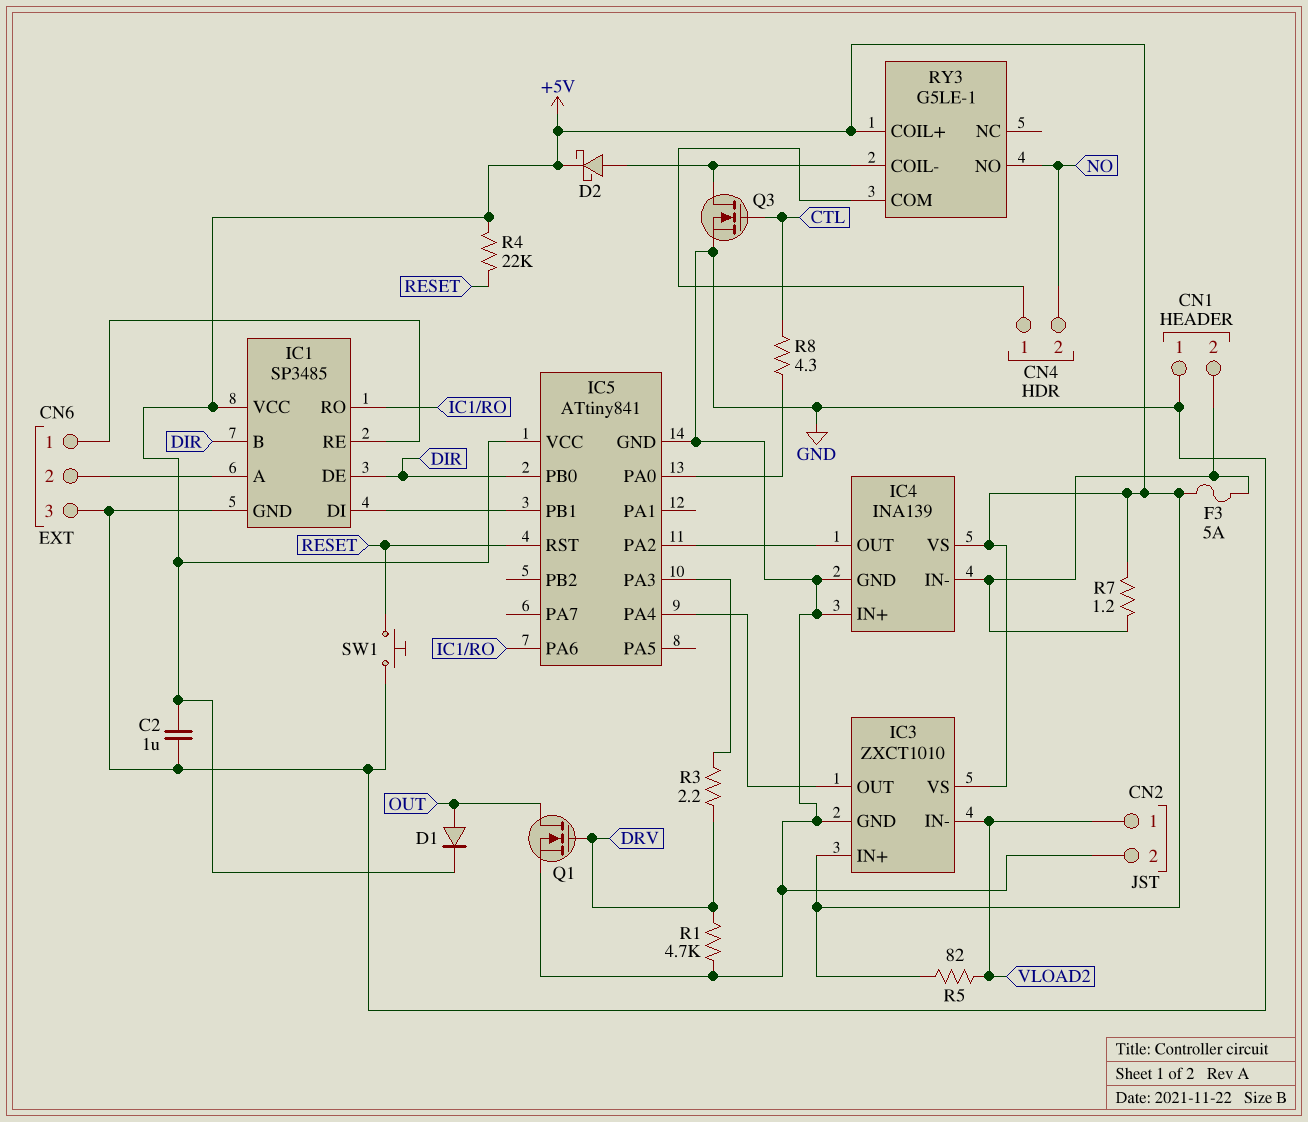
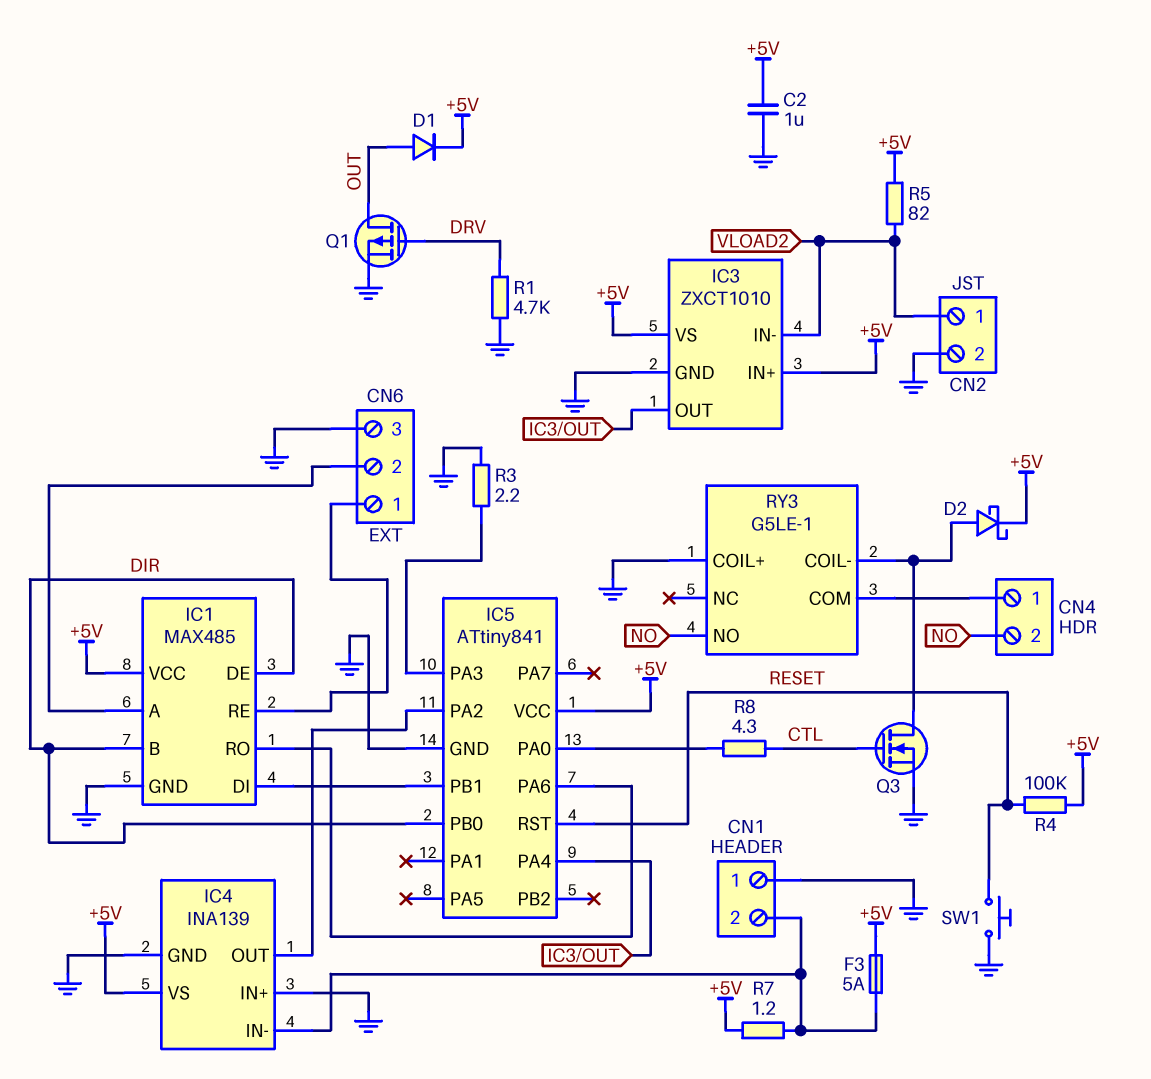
IC1: SP3485 -> MAX485
Q1: NMOS (G DRV, D OUT, S GND) -> PMOS (G DRV, D OUT, S GND)
R3: 2.2 (DRV, IC5/PA3) -> 2.2 (GND, IC5/PA3)
R4: 22k (+5V, RESET) -> 100k (+5V, RESET)
RY3 pin COIL+: +5V -> GND

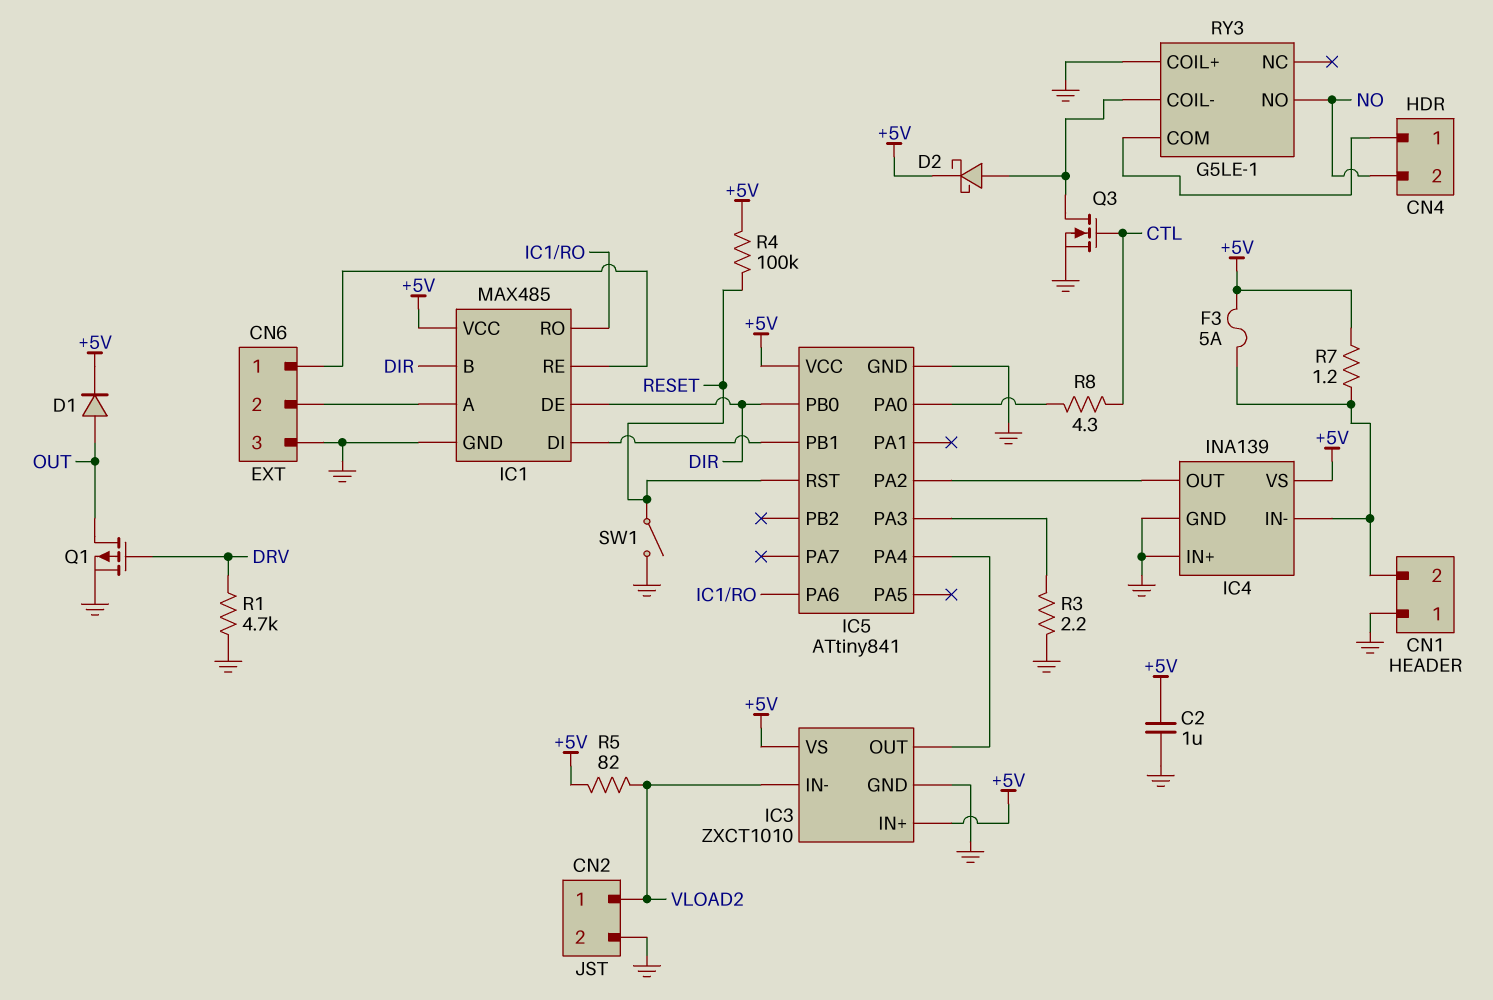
SW1: button (GND, RESET) -> switch (GND, RESET)

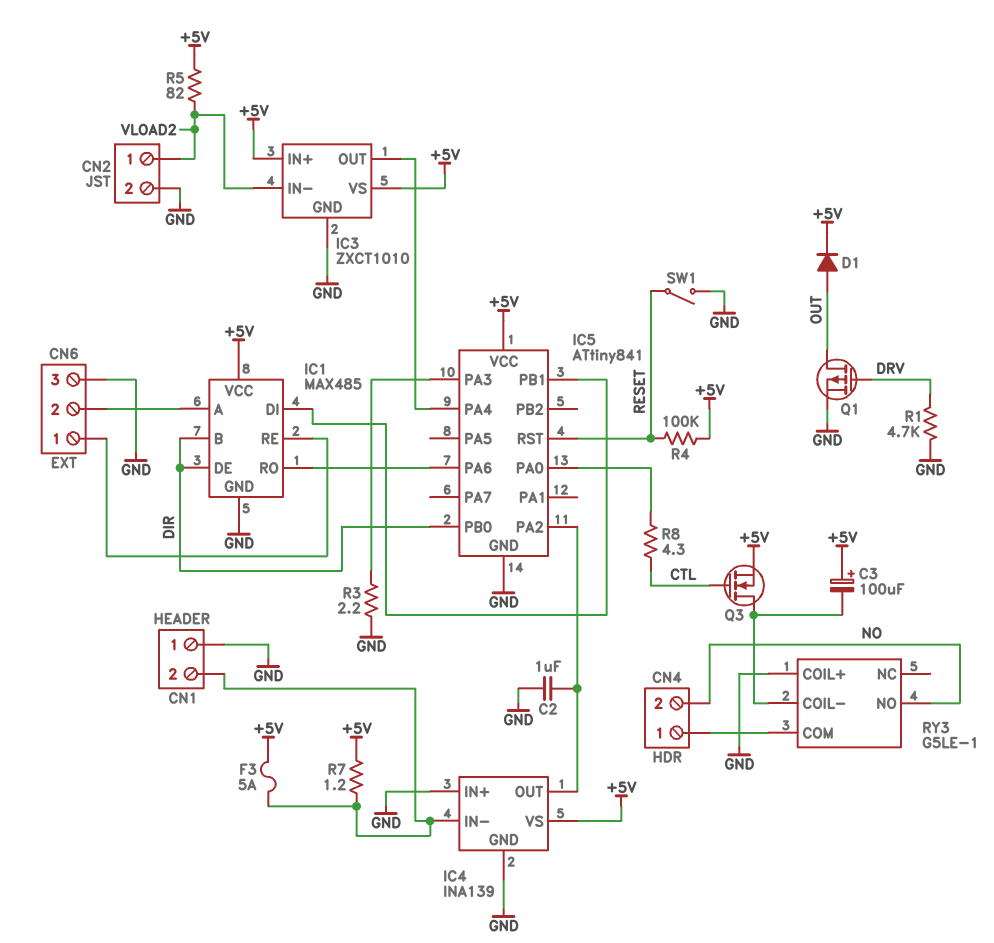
C2: 1uF (+5V, GND) -> 1uF (GND, IC4/OUT)
C3: none -> 100uF (plus +5V, minus RY3/COIL-)
D2: schottky (A RY3/COIL-, K +5V) -> none
Q3: NMOS (G CTL, D RY3/COIL-, S GND) -> NMOS (G CTL, D RY3/COIL-, S +5V)

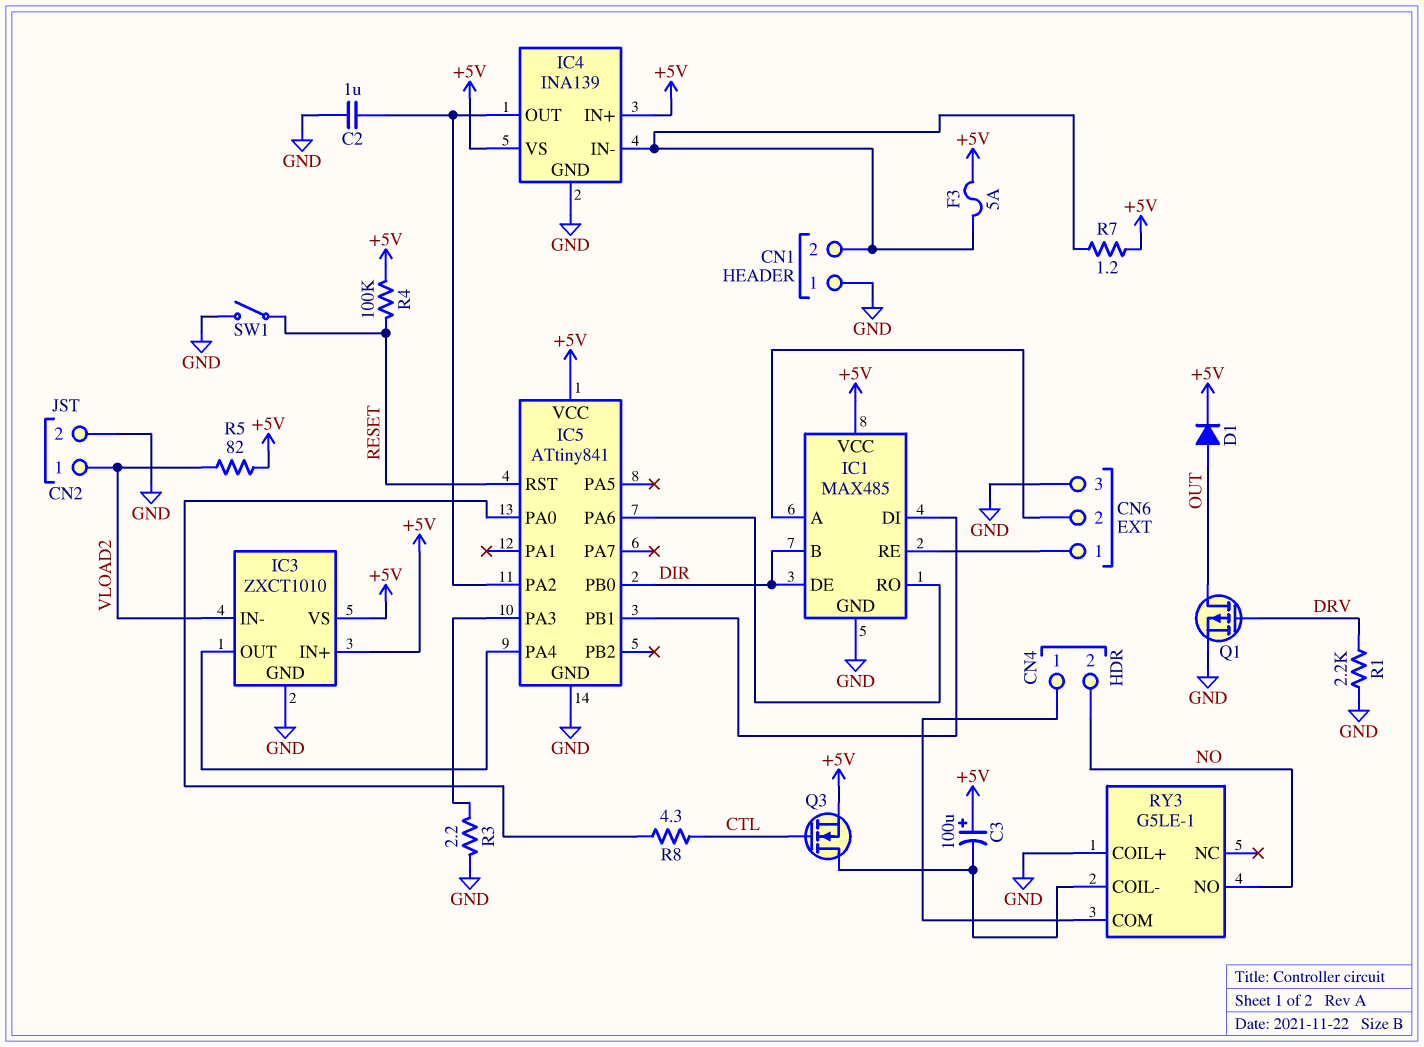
IC4 pin IN+: GND -> +5V
R1: 4.7k (DRV, GND) -> 2.2k (DRV, GND)

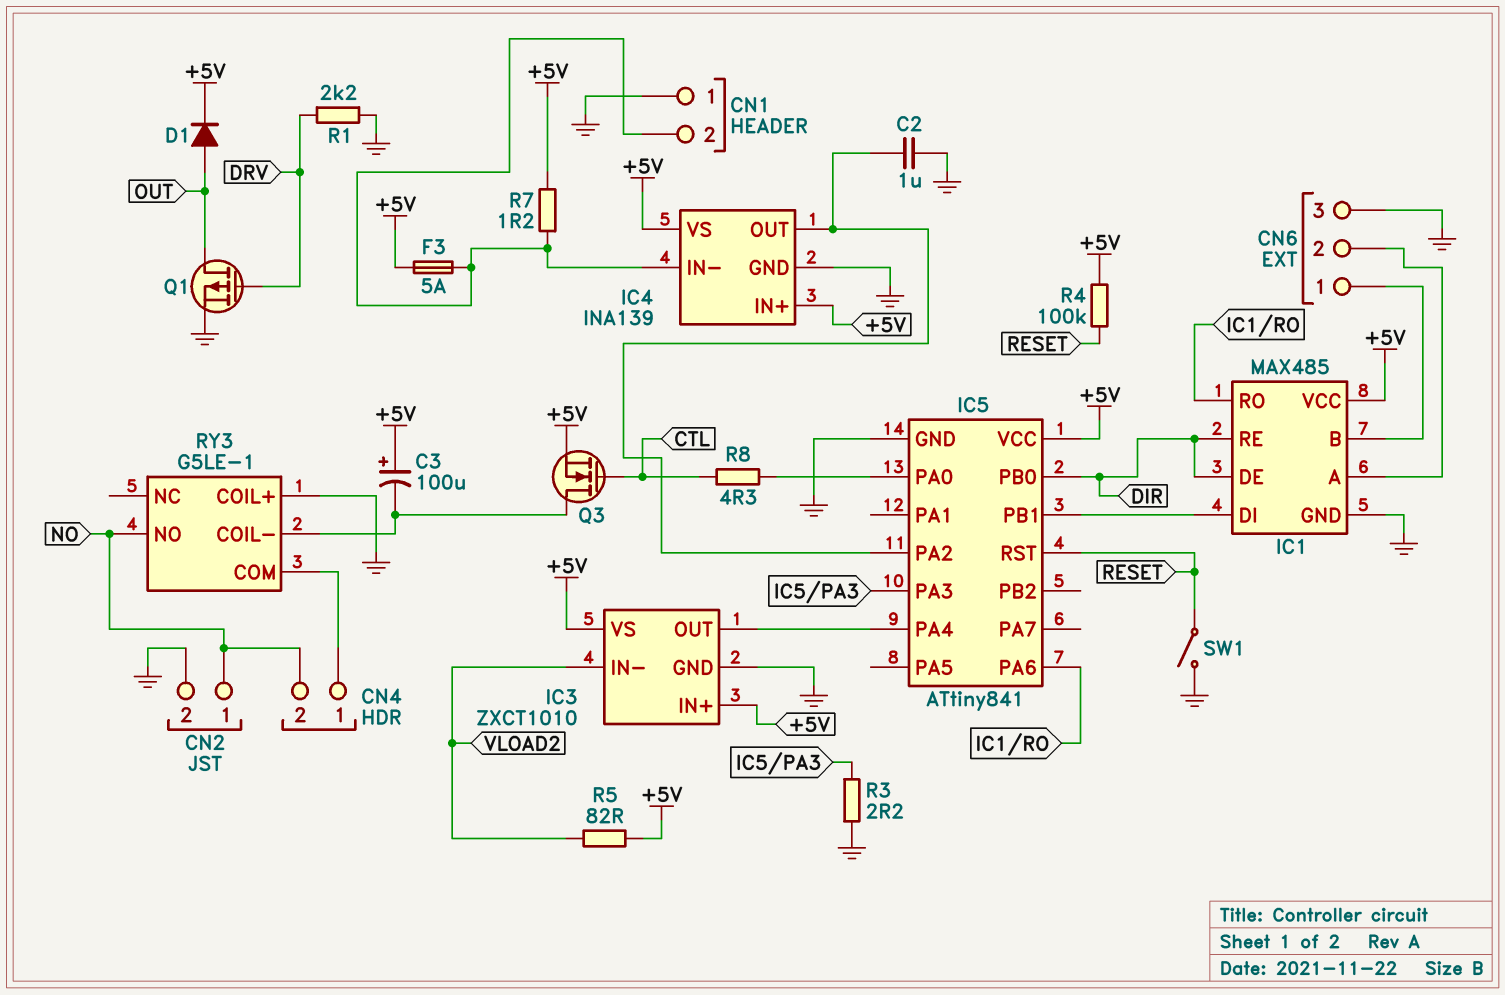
CN2 pin 1: VLOAD2 -> NO
IC1 pin B: DIR -> CN6/1
IC1 pin RE: CN6/1 -> DIR

